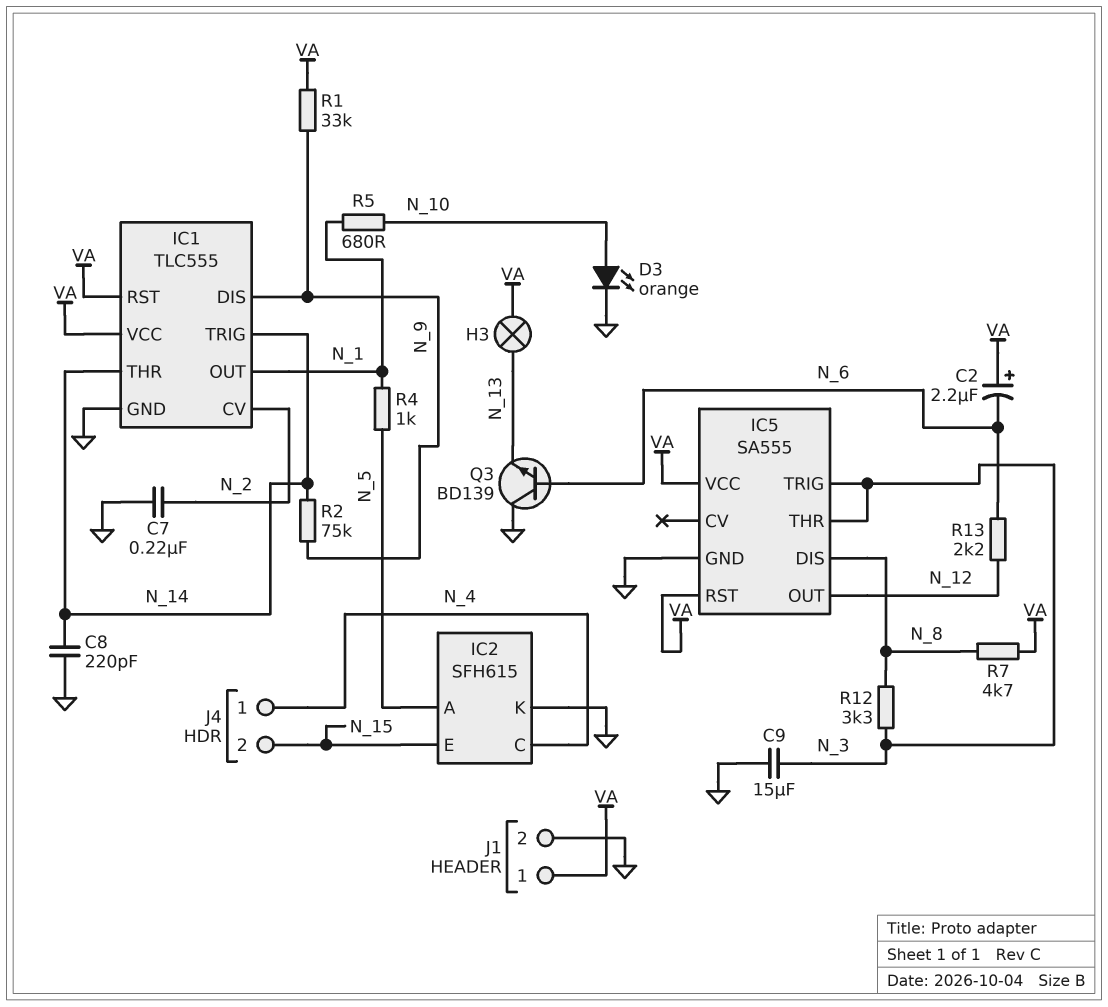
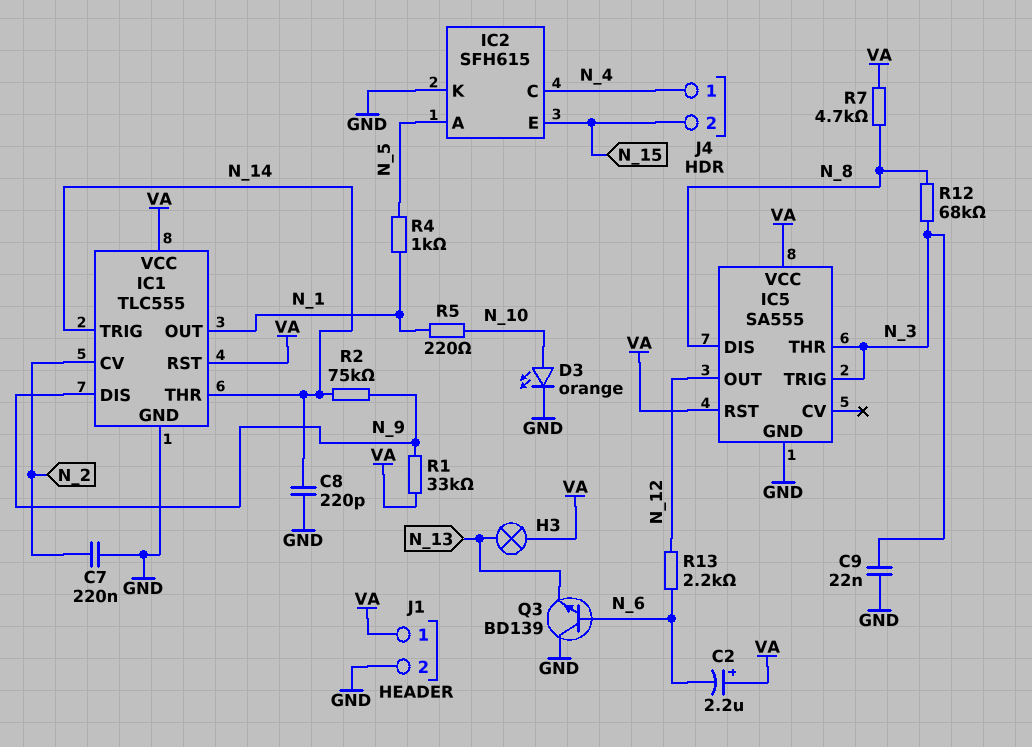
C9: 15uF (GND, N_3) -> 22nF (GND, N_3)
R5: 680 (N_1, N_10) -> 220 (N_1, N_10)
R12: 3.3k (N_3, N_8) -> 68k (N_3, N_8)

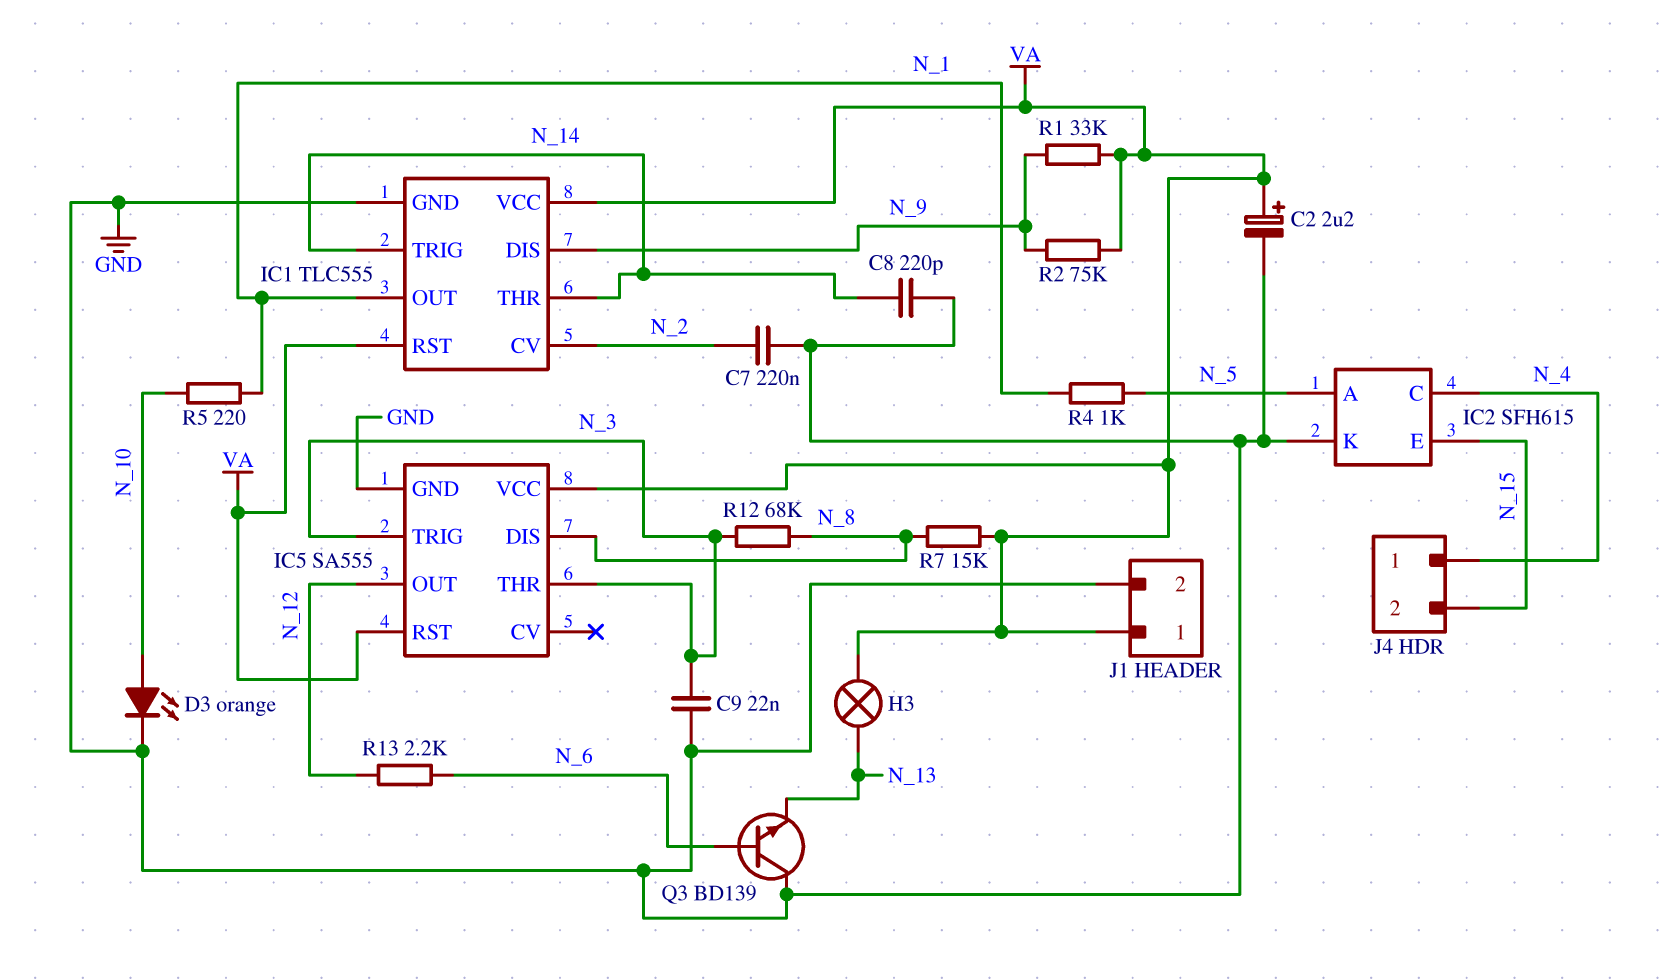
C2: 2.2uF (plus VA, minus N_6) -> 2.2uF (plus VA, minus GND)
R2: 75k (N_9, N_14) -> 75k (N_9, VA)
R7: 4.7k (N_8, VA) -> 15k (N_8, VA)

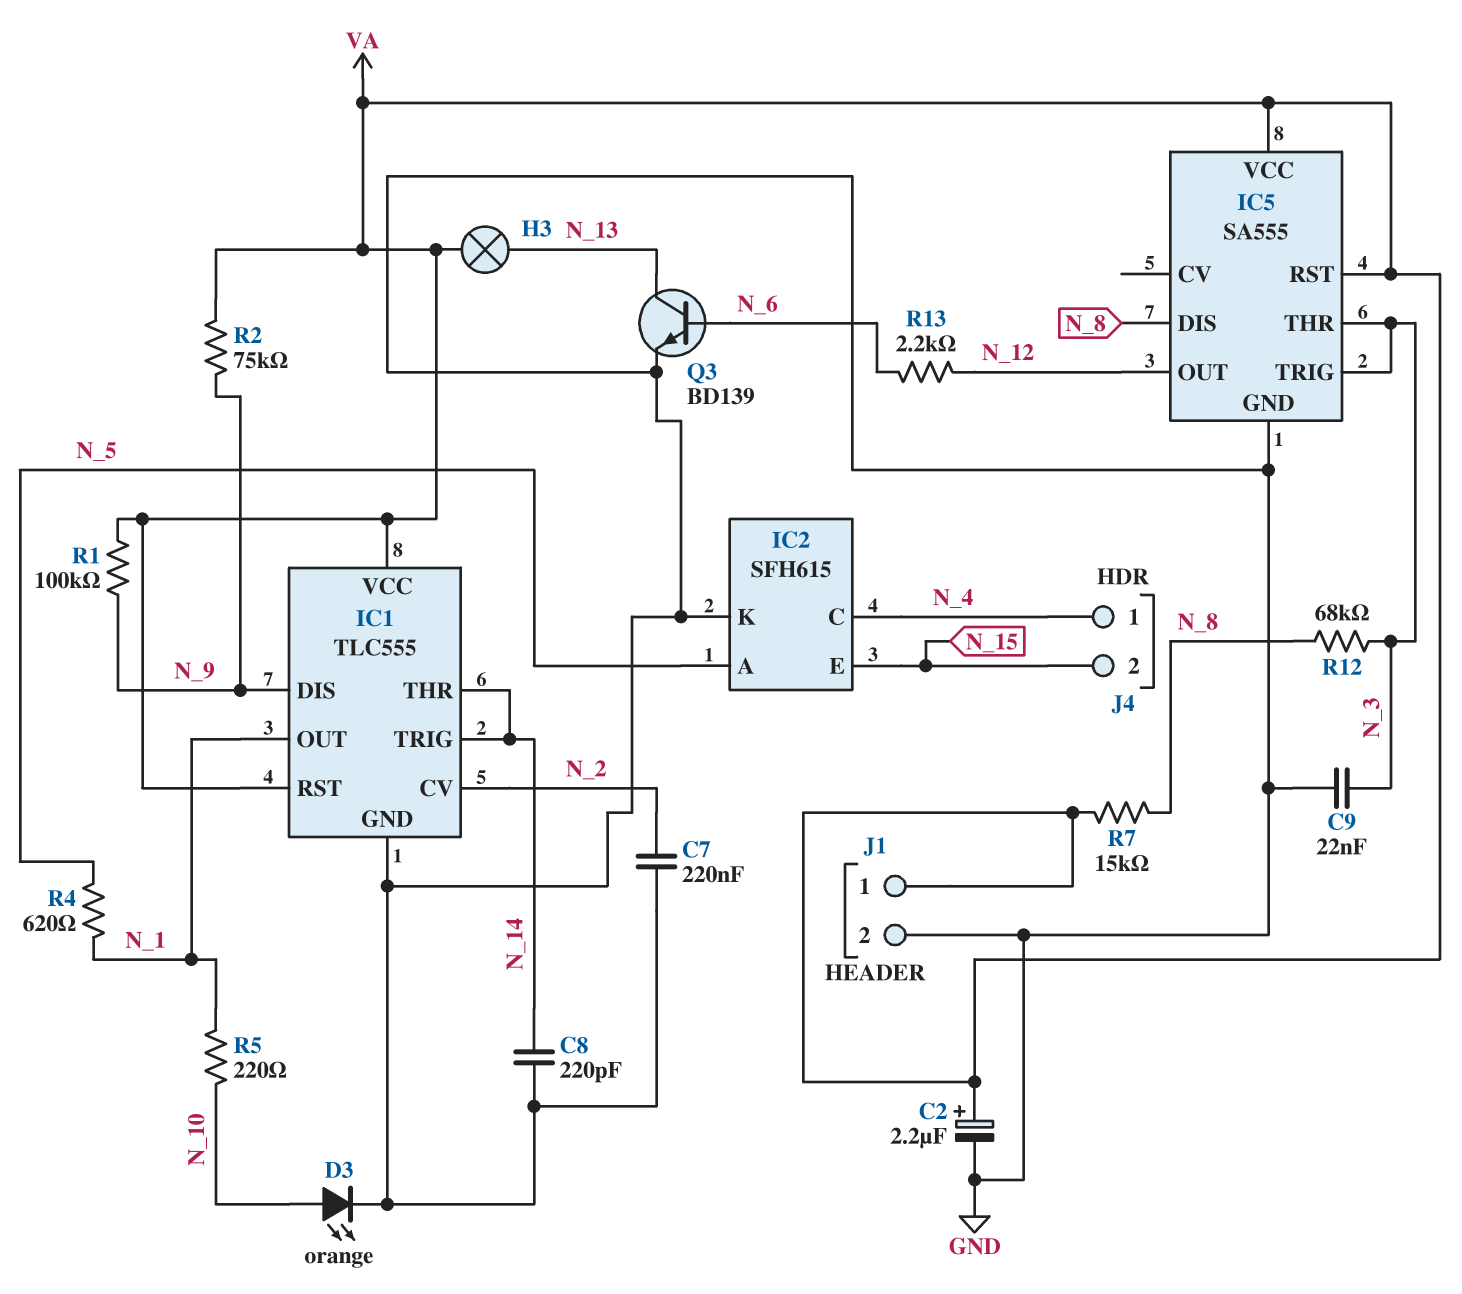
Q3: NPN BD139 (B N_6, C GND, E N_13) -> NPN BD139 (B N_6, C N_13, E GND)
R1: 33k (N_9, VA) -> 100k (N_9, VA)
R4: 1k (N_1, N_5) -> 620 (N_1, N_5)

